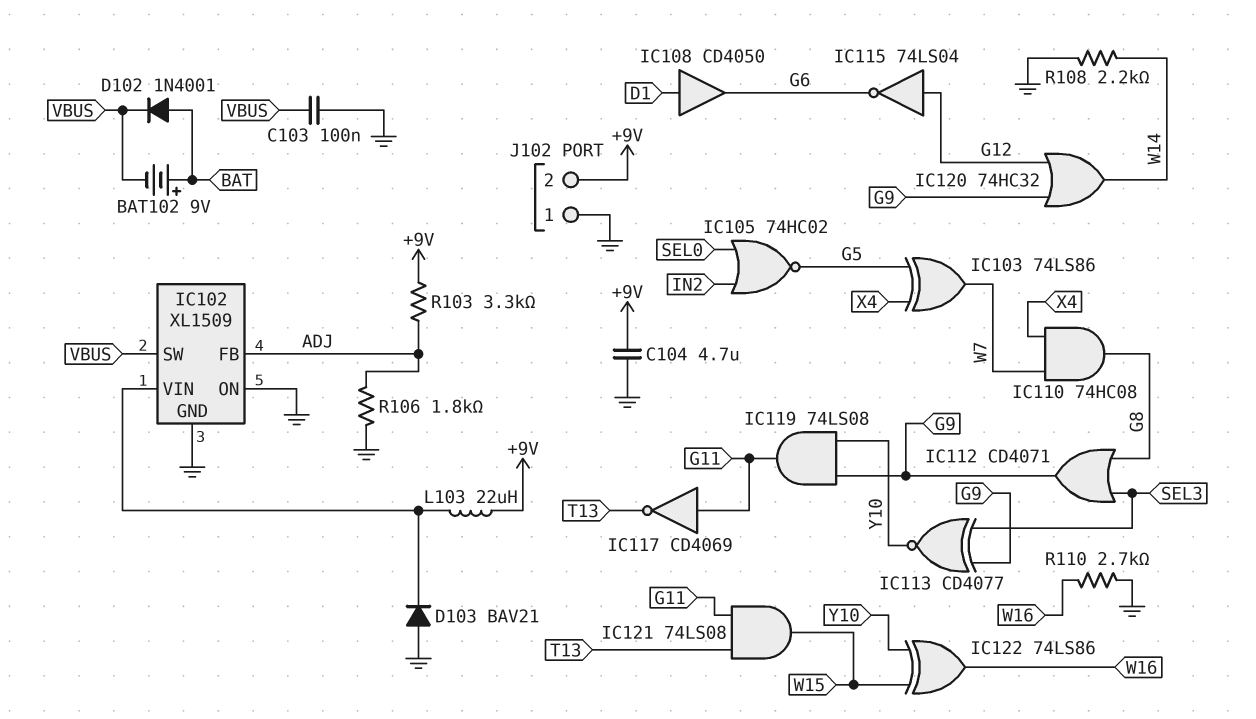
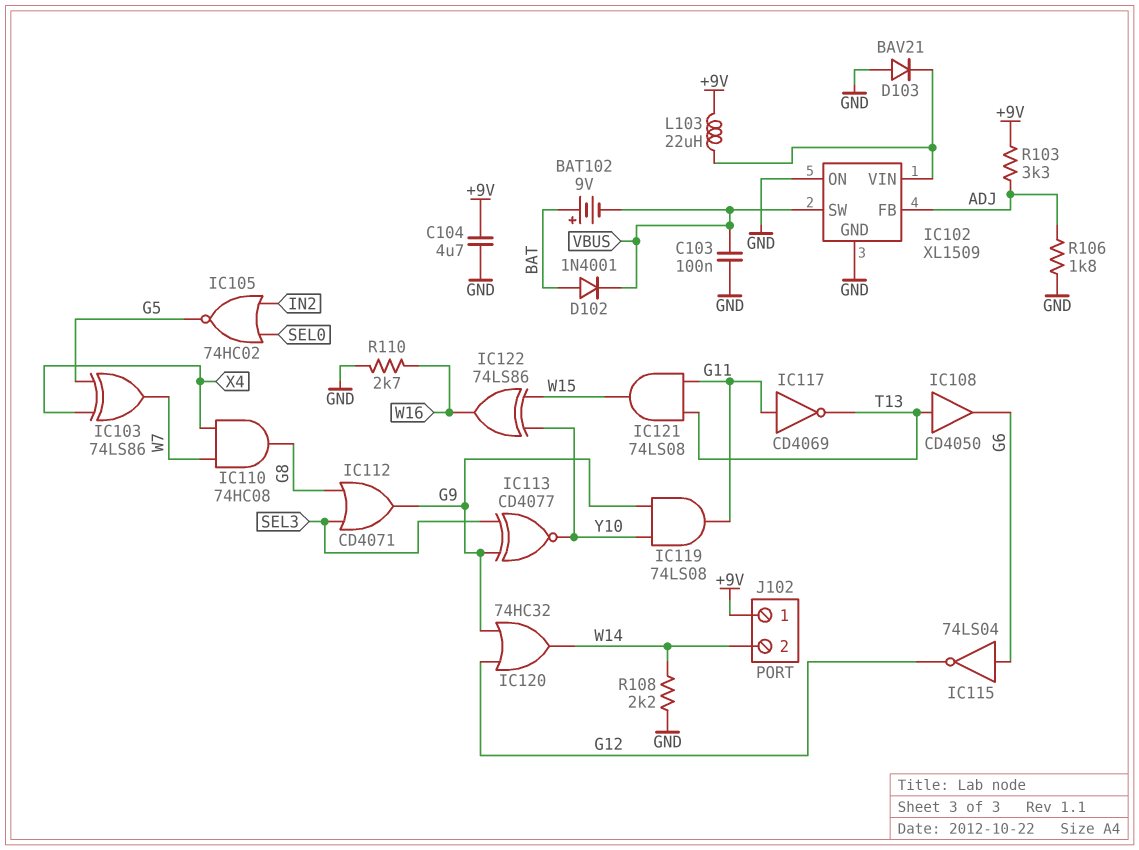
IC108: buffer CD4050 (in D1, out G6) -> buffer CD4050 (in T13, out G6)
IC115: NOT 74LS04 (in G12, out G6) -> NOT 74LS04 (in G6, out G12)
J102 pin 1: GND -> +9V
J102 pin 2: +9V -> W14

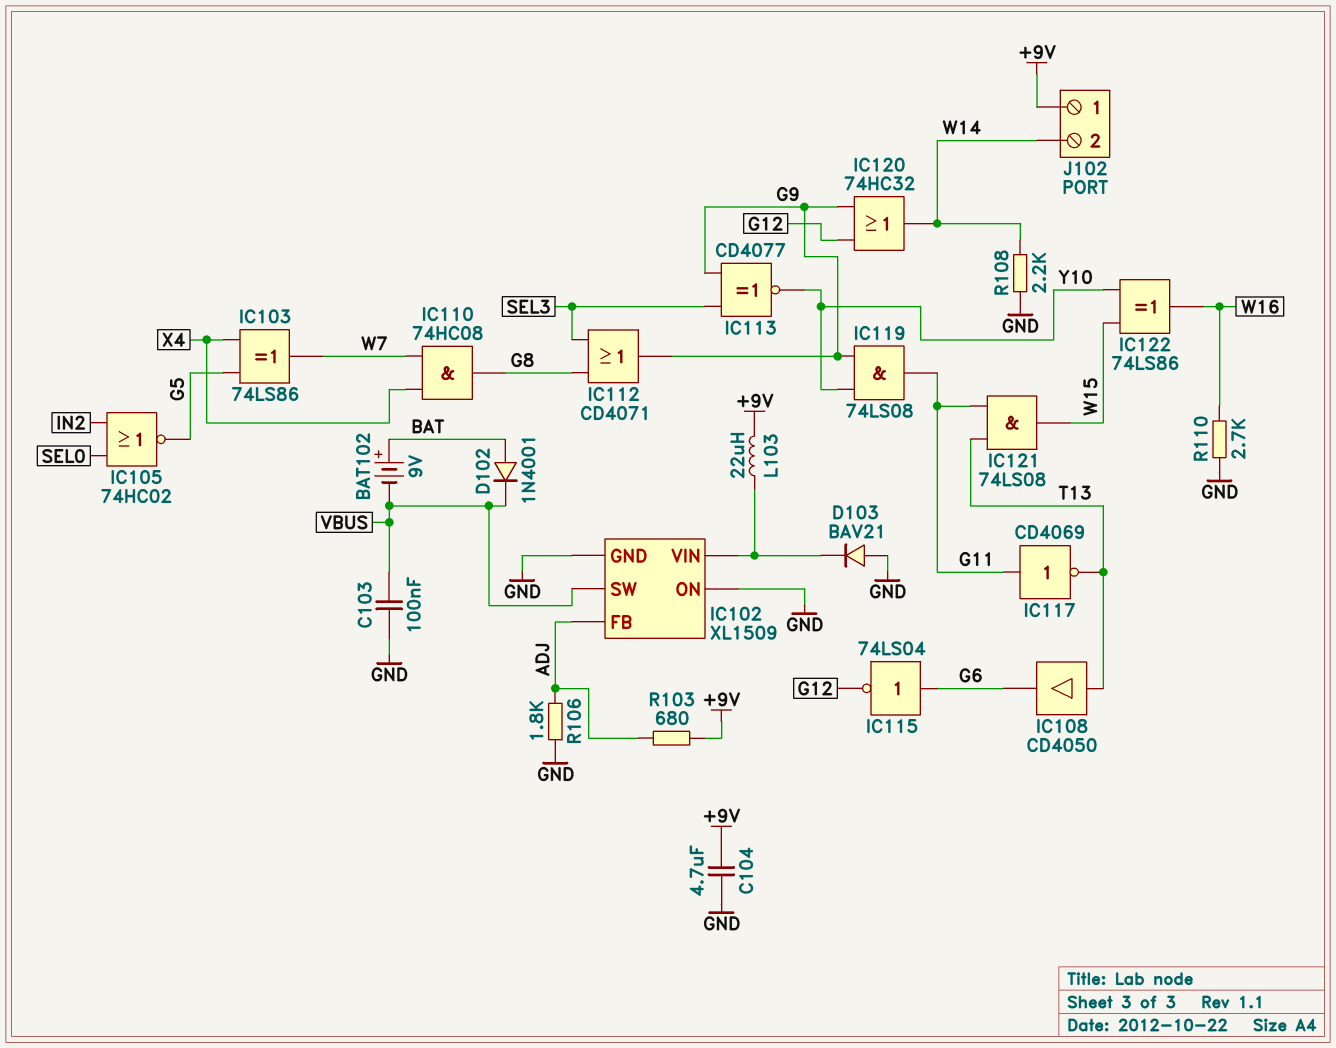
R103: 3.3k (+9V, ADJ) -> 680 (+9V, ADJ)

